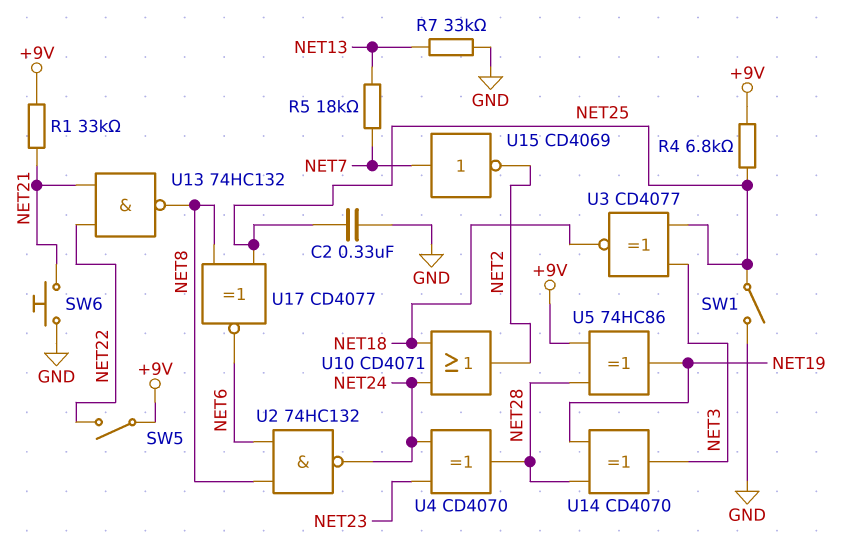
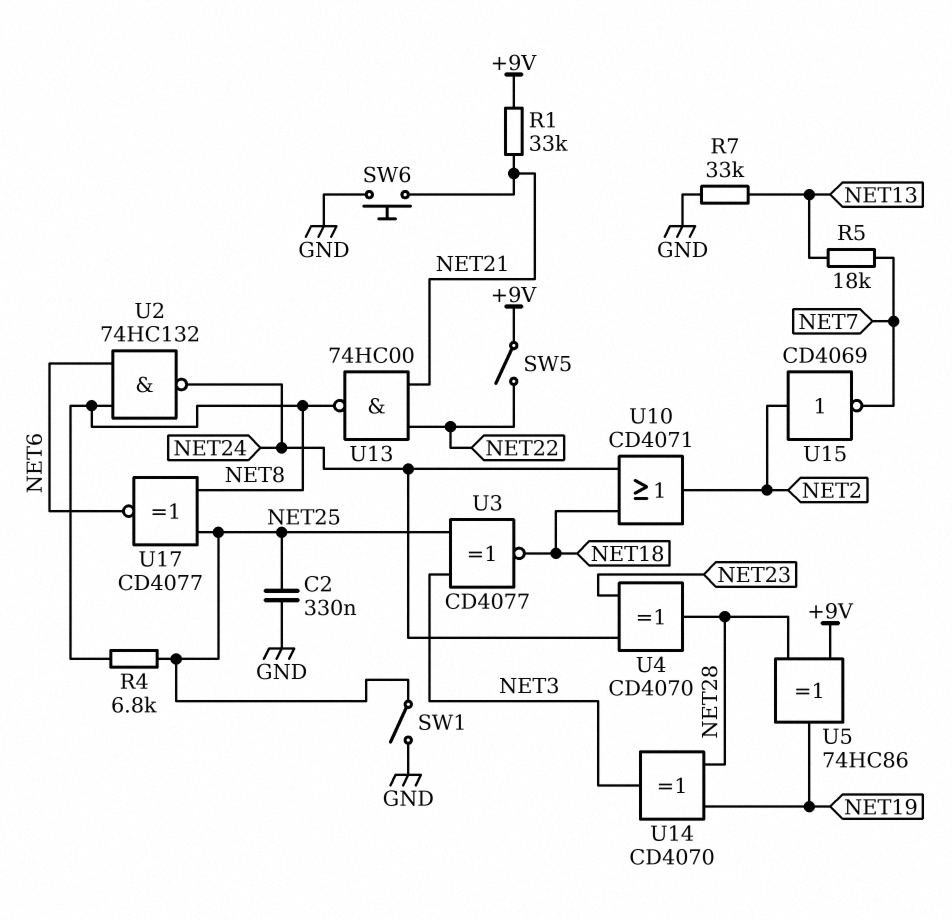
R4: 6.8k (+9V, NET25) -> 6.8k (NET8, NET25)
U13: NAND 74HC132 (in NET21, in NET22, out NET8) -> NAND 74HC00 (in NET21, in NET22, out NET8)
U15: NOT CD4069 (in NET7, out NET2) -> NOT CD4069 (in NET2, out NET7)

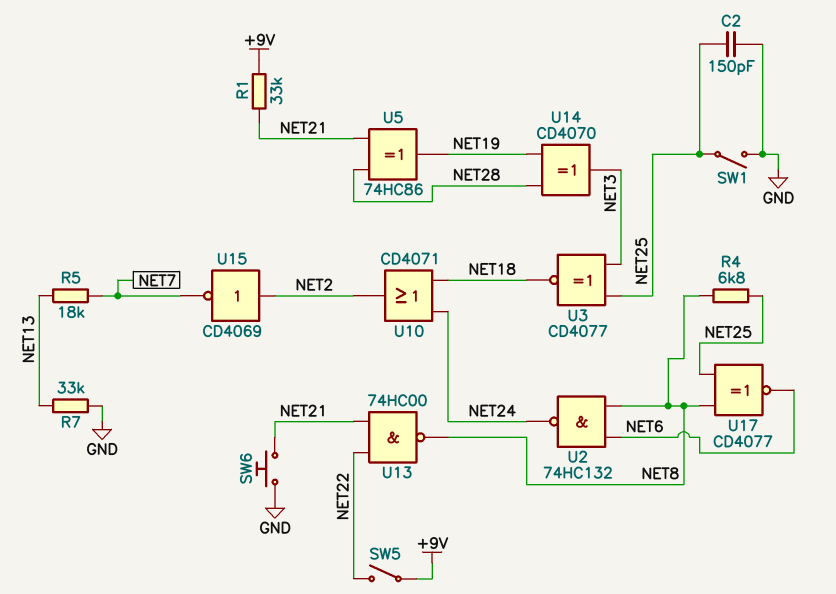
C2: 330nF (GND, NET25) -> 150pF (GND, NET25)
U4: XOR CD4070 (in NET23, in NET24, out NET28) -> none
U5: XOR 74HC86 (in +9V, in NET28, out NET19) -> XOR 74HC86 (in NET21, in NET28, out NET19)

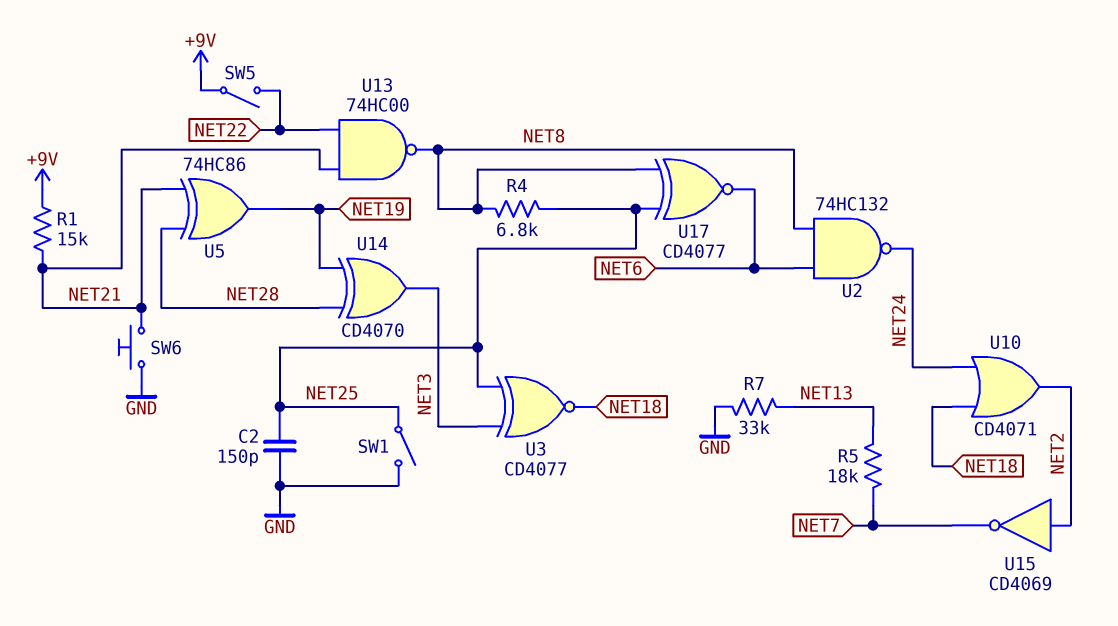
R1: 33k (+9V, NET21) -> 15k (+9V, NET21)

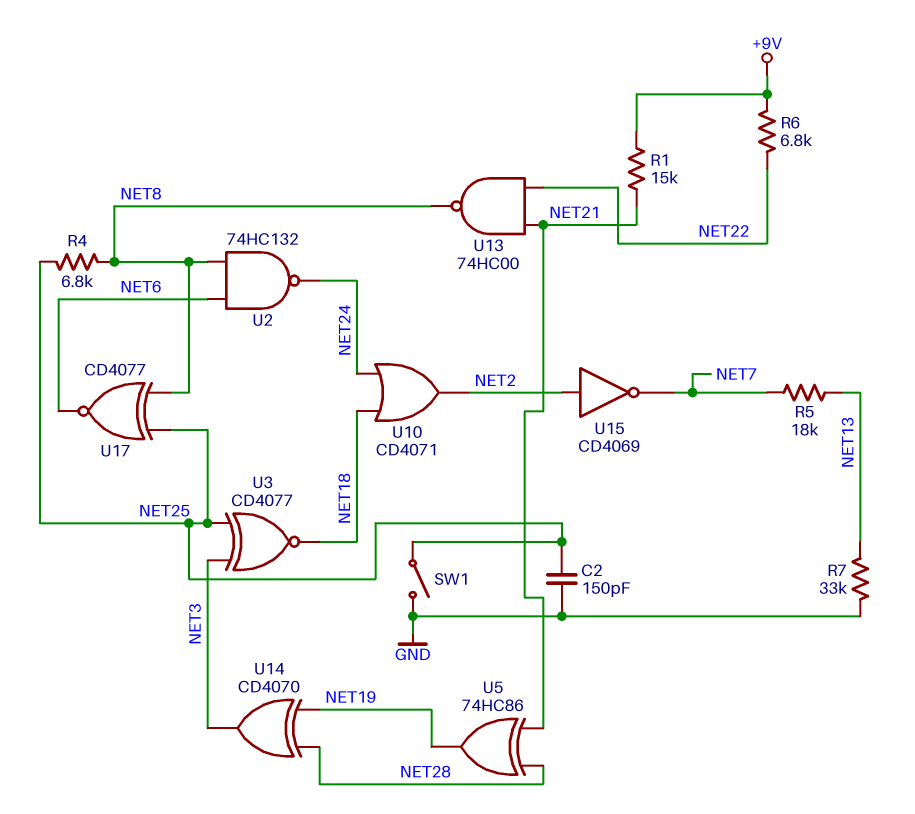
R6: none -> 6.8k (+9V, NET22)
SW5: switch (+9V, NET22) -> none
SW6: button (GND, NET21) -> none

